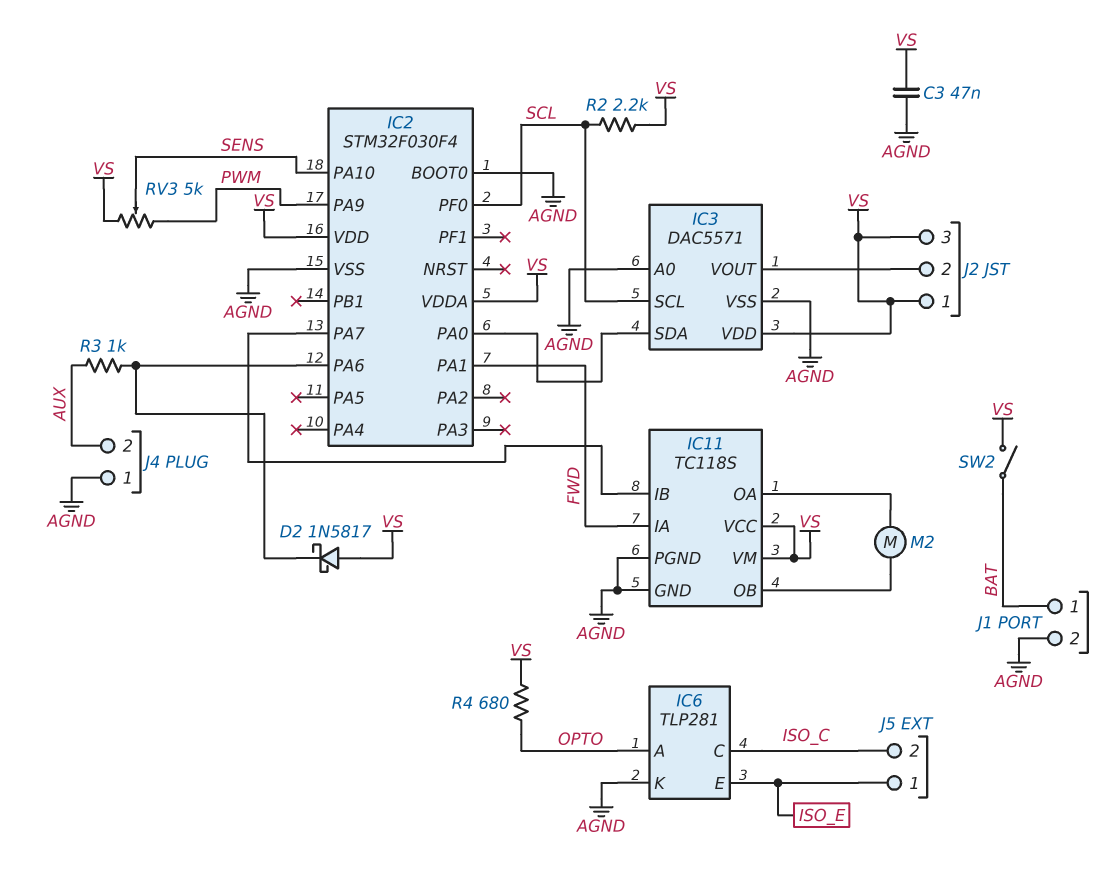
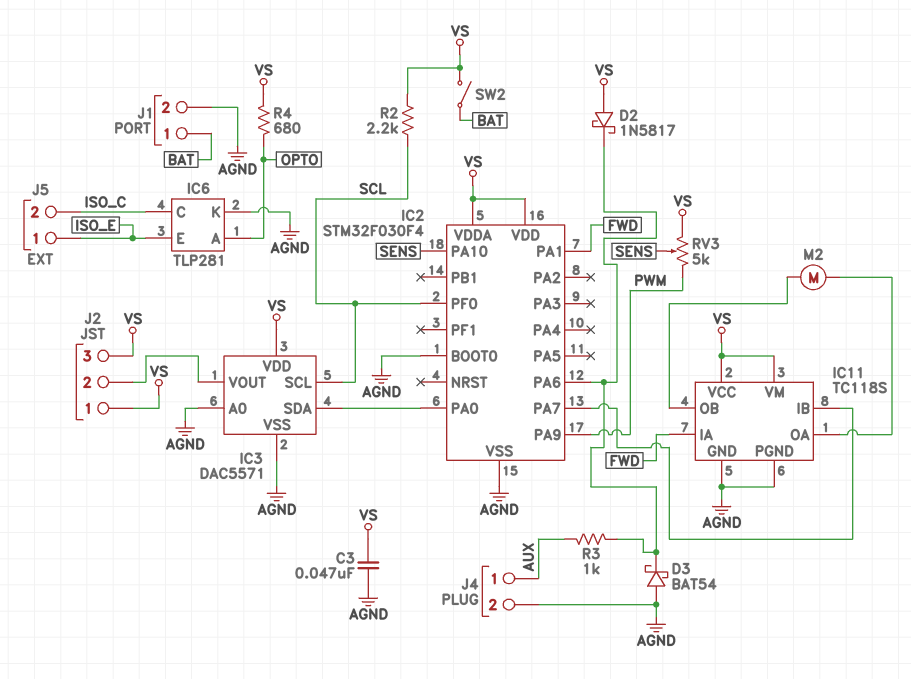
D3: none -> schottky BAT54 (A AGND, K IC2/PA6)
J4 pin 1: AGND -> AUX
J4 pin 2: AUX -> AGND

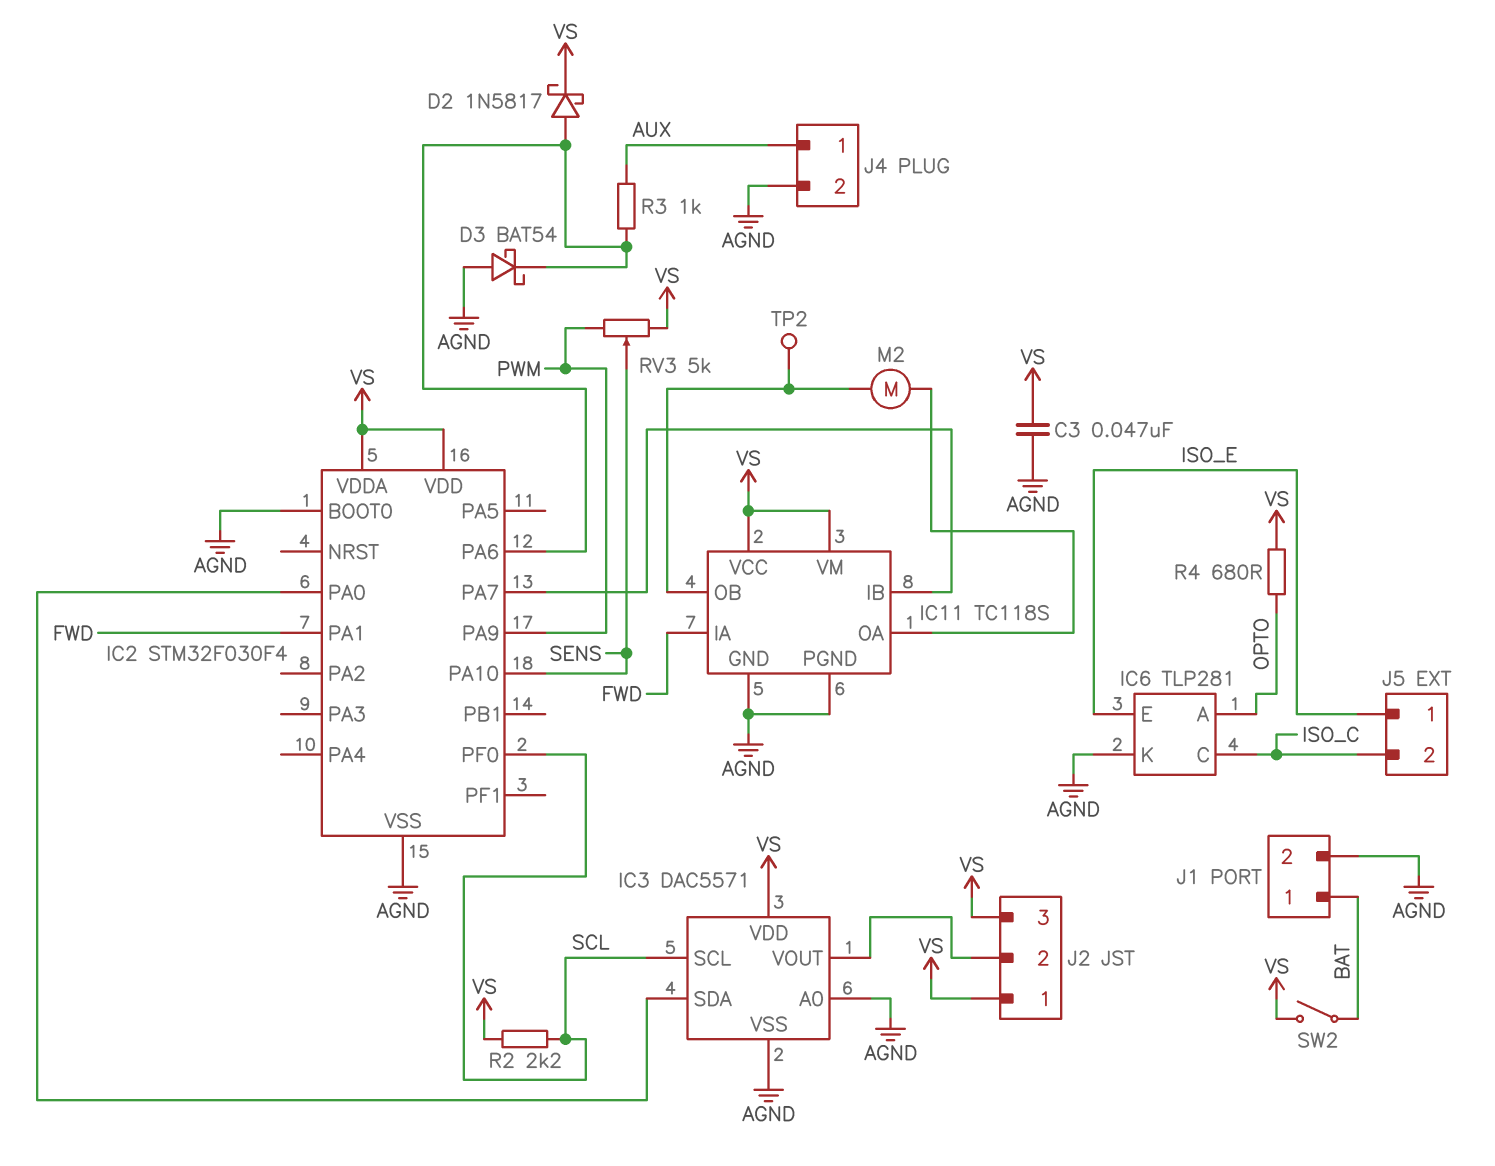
D2: schottky 1N5817 (A VS, K IC2/PA6) -> schottky 1N5817 (A IC2/PA6, K VS)
TP2: none -> test point (IC11/OB)

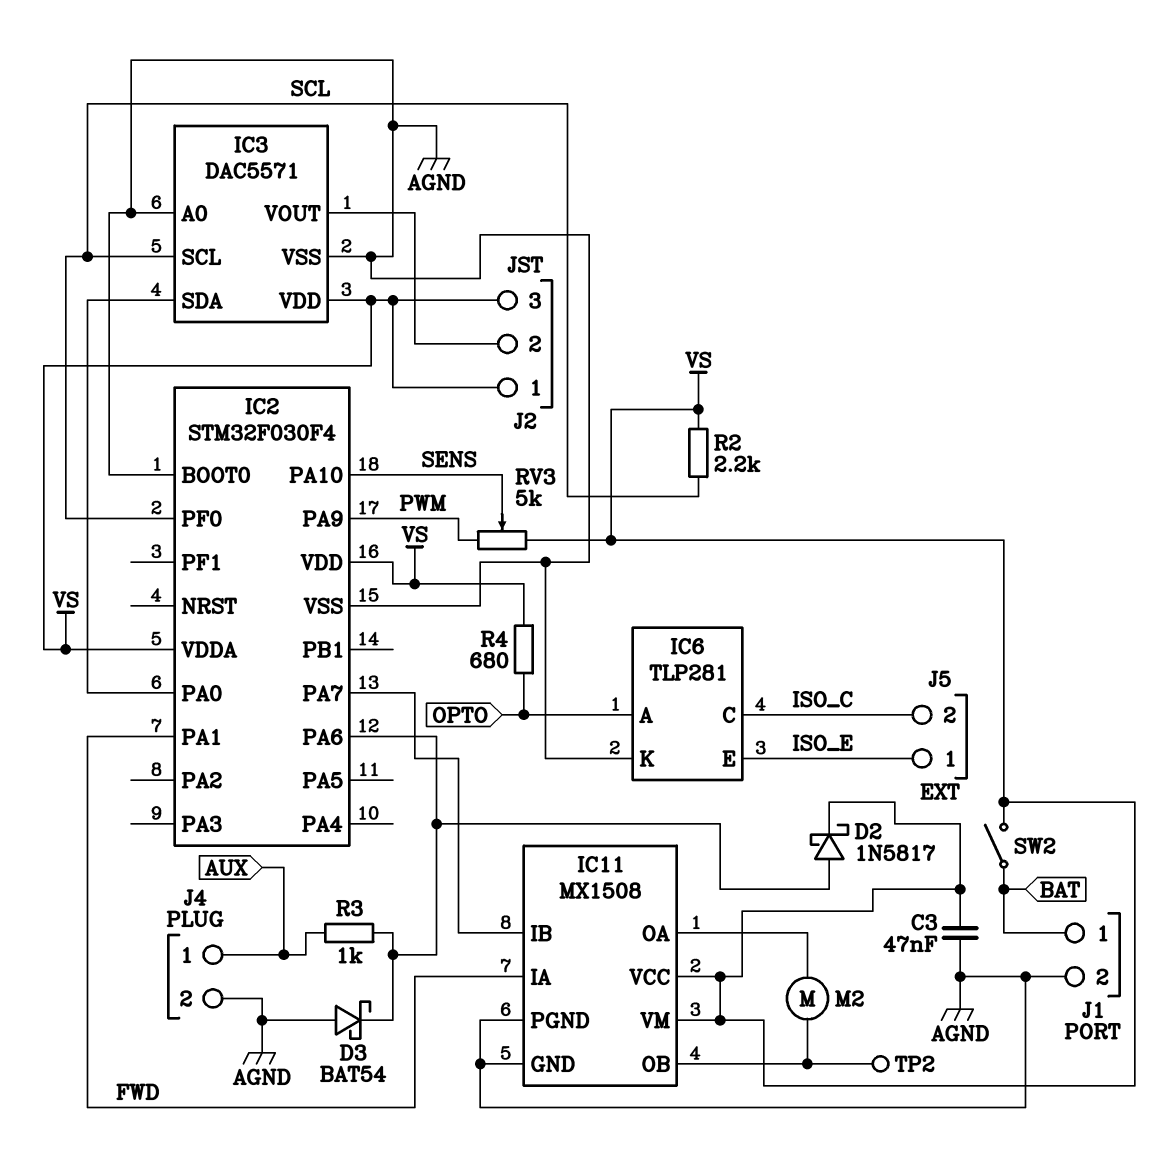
IC11: TC118S -> MX1508

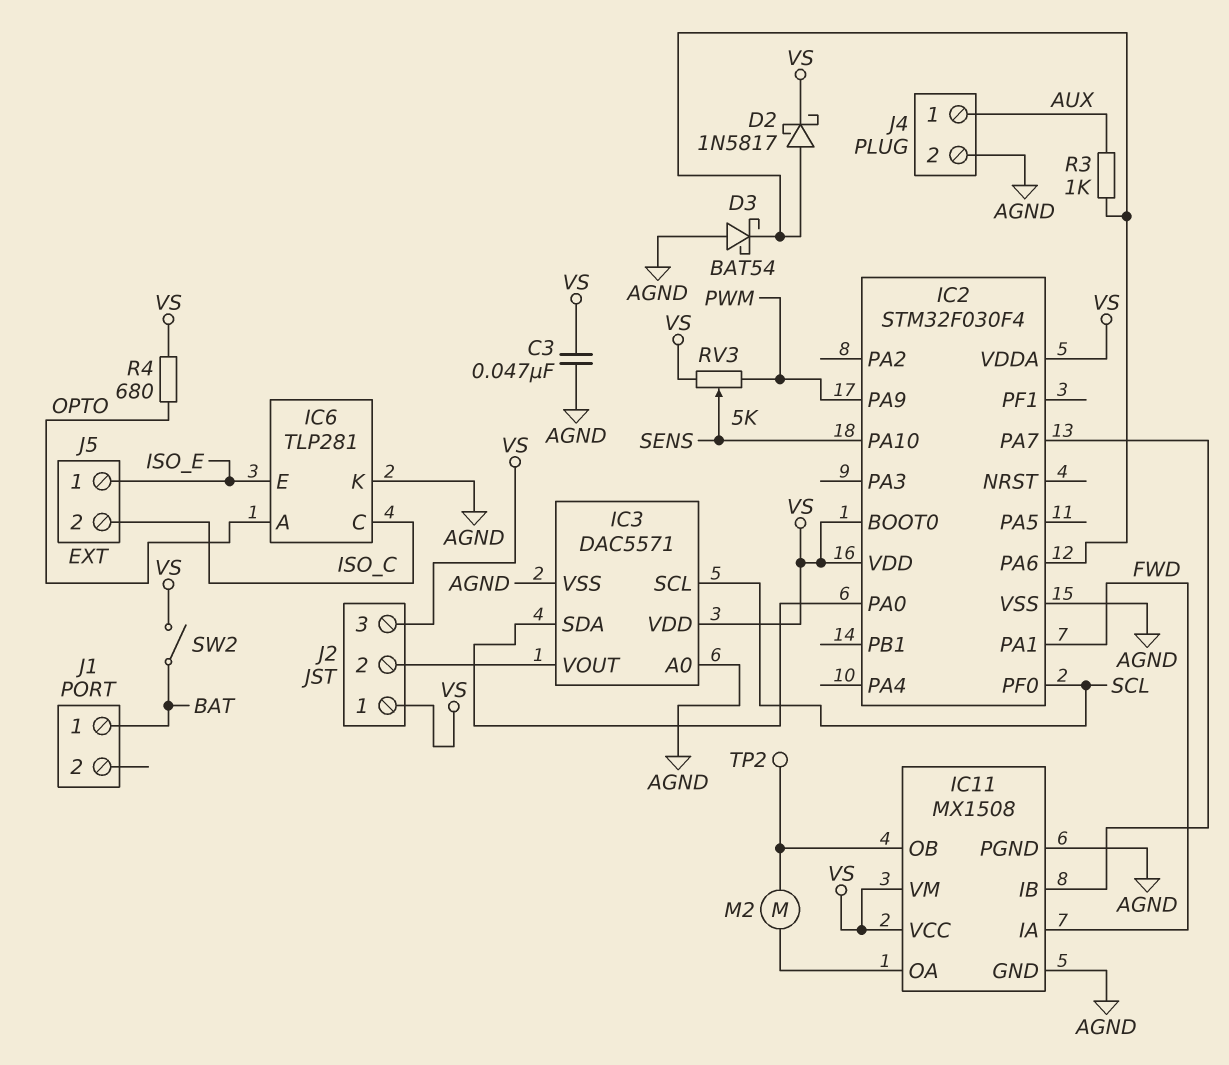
IC2 pin BOOT0: AGND -> VS
J1 pin 2: AGND -> none
R2: 2.2k (SCL, VS) -> none

